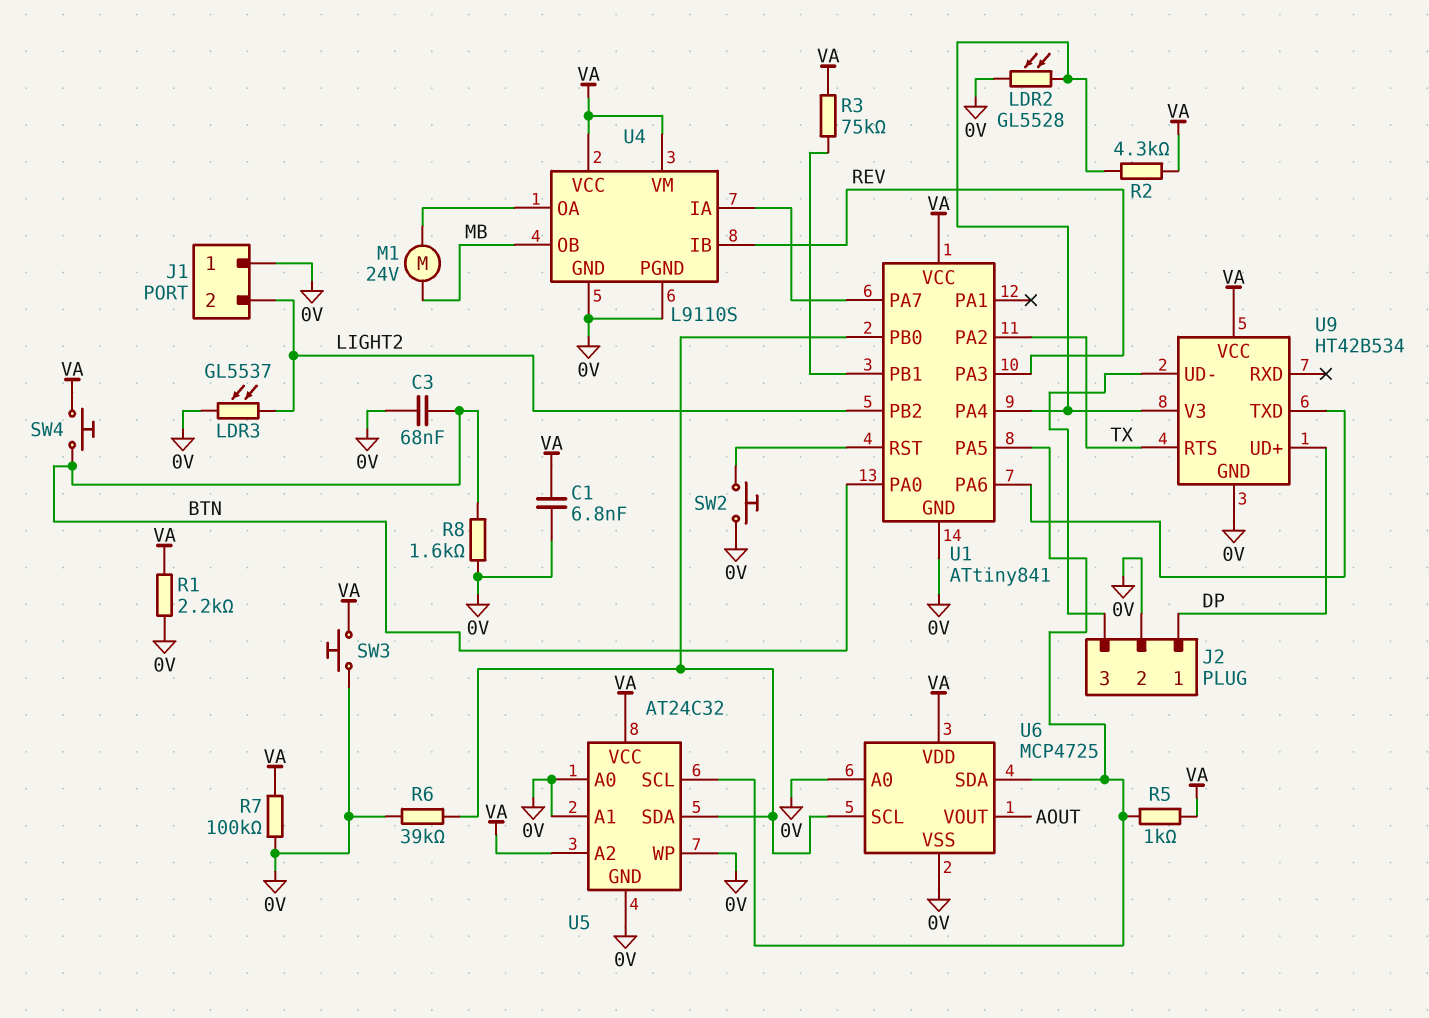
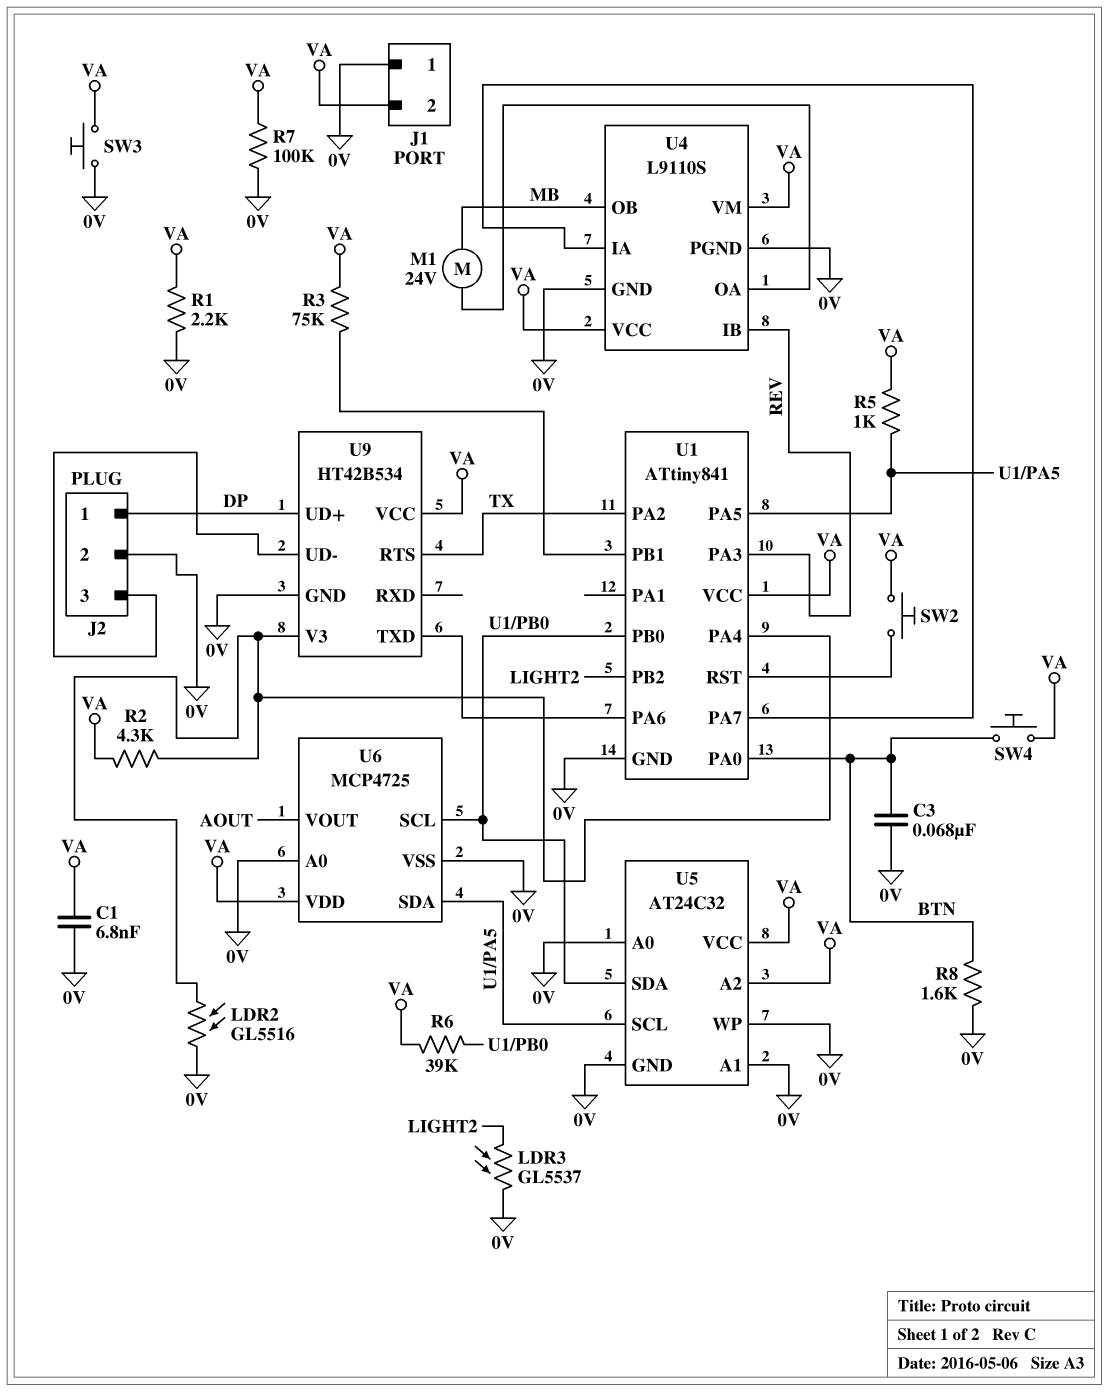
J1 pin 2: LIGHT2 -> VA
LDR2: GL5528 (0V, U1/PA4) -> GL5516 (0V, U1/PA4)
R6: 39k (0V, U1/PB0) -> 39k (U1/PB0, VA)
SW2: button (0V, U1/RST) -> button (U1/RST, VA)

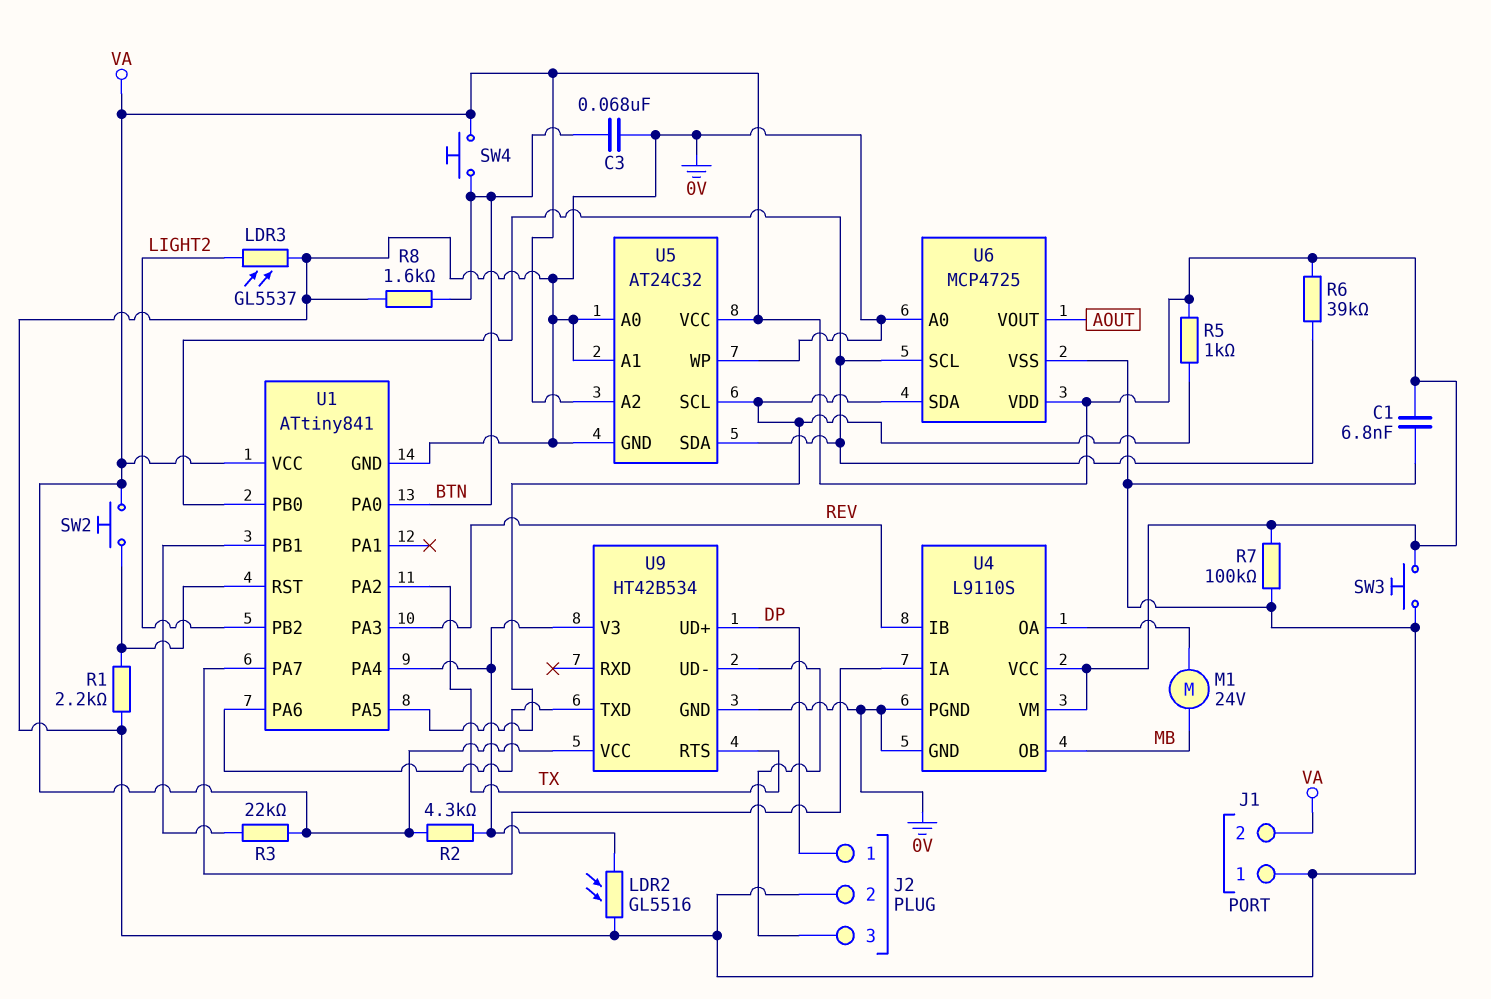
R1: 2.2k (0V, VA) -> 2.2k (0V, U1/RST)
R3: 75k (U1/PB1, VA) -> 22k (U1/PB1, VA)

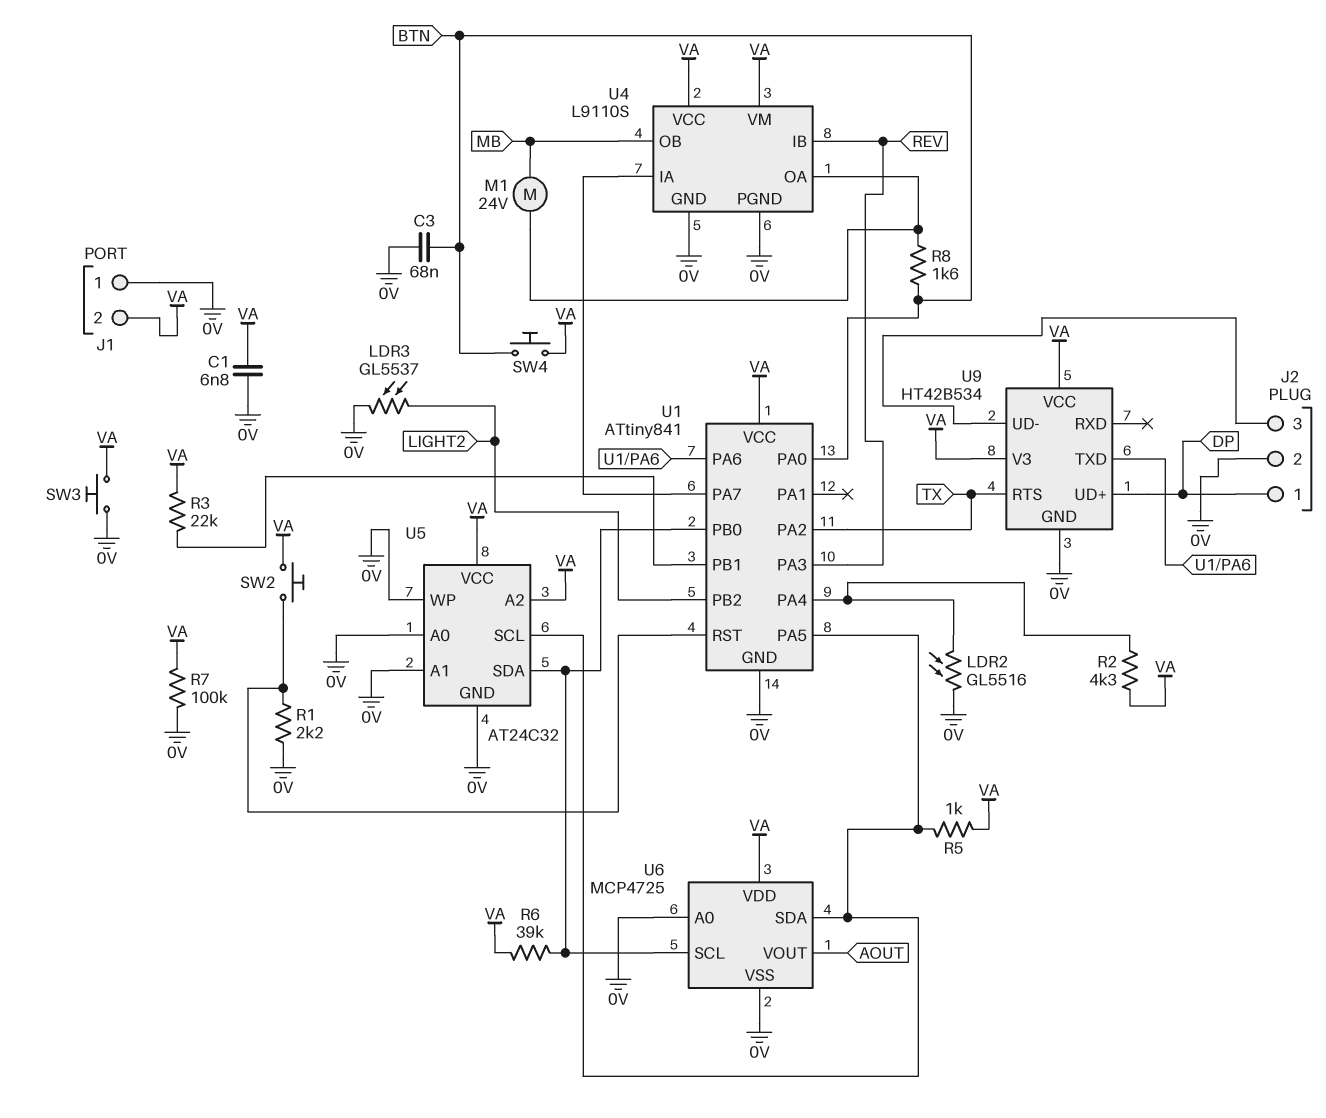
R8: 1.6k (0V, BTN) -> 1.6k (BTN, U4/OA)
U9 pin V3: U1/PA4 -> VA

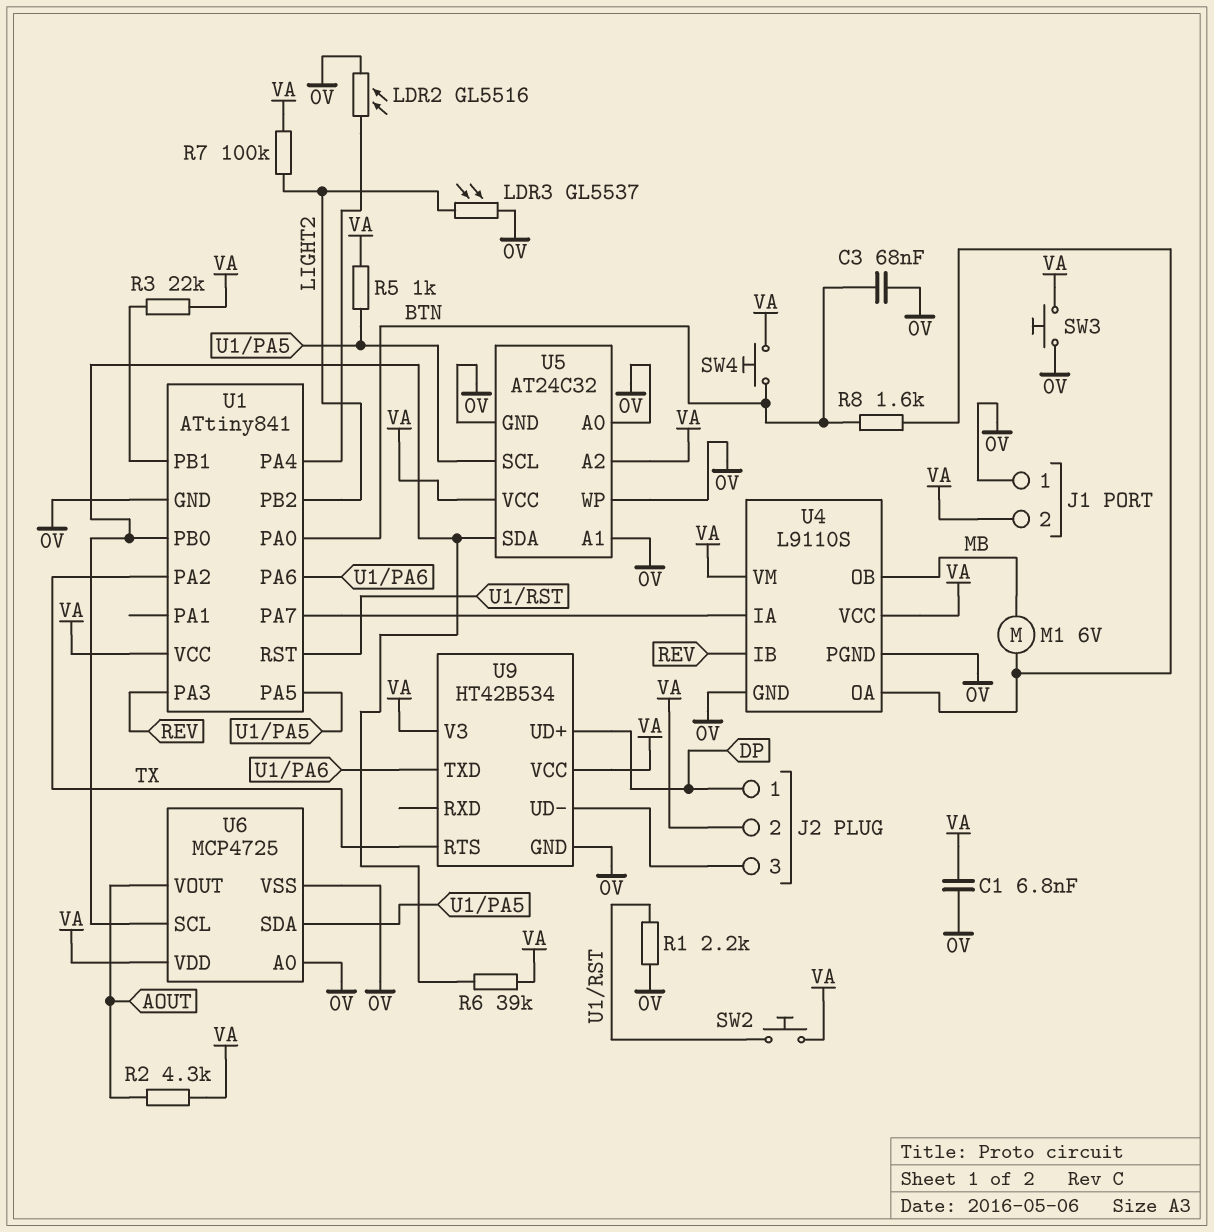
J2 pin 2: 0V -> VA
M1: motor 24V (MB, U4/OA) -> motor 6V (MB, U4/OA)
R2: 4.3k (U1/PA4, VA) -> 4.3k (AOUT, VA)
R7: 100k (0V, VA) -> 100k (LIGHT2, VA)

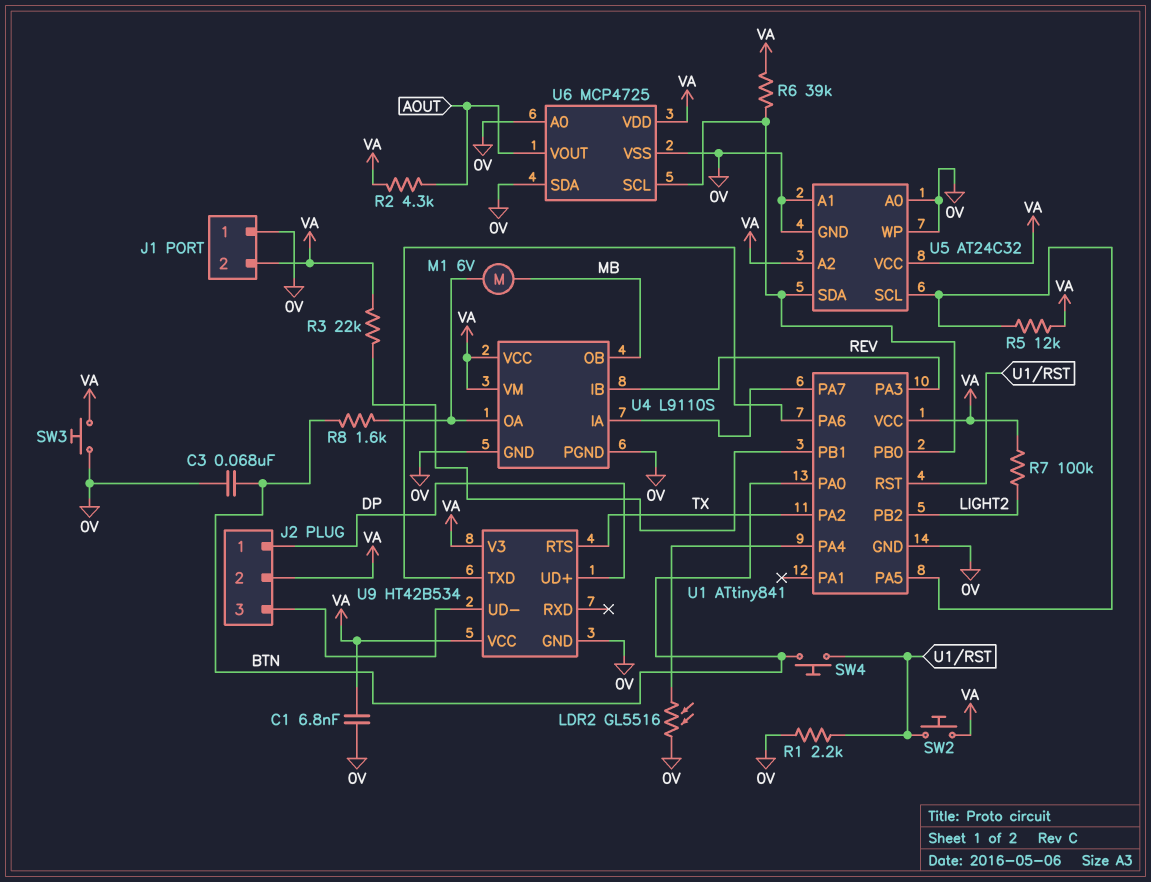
LDR3: GL5537 (0V, LIGHT2) -> none
R5: 1k (U1/PA5, VA) -> 12k (U1/PA5, VA)
SW4: button (BTN, VA) -> button (BTN, U1/RST)
U6 pin SDA: U1/PA5 -> 0V

